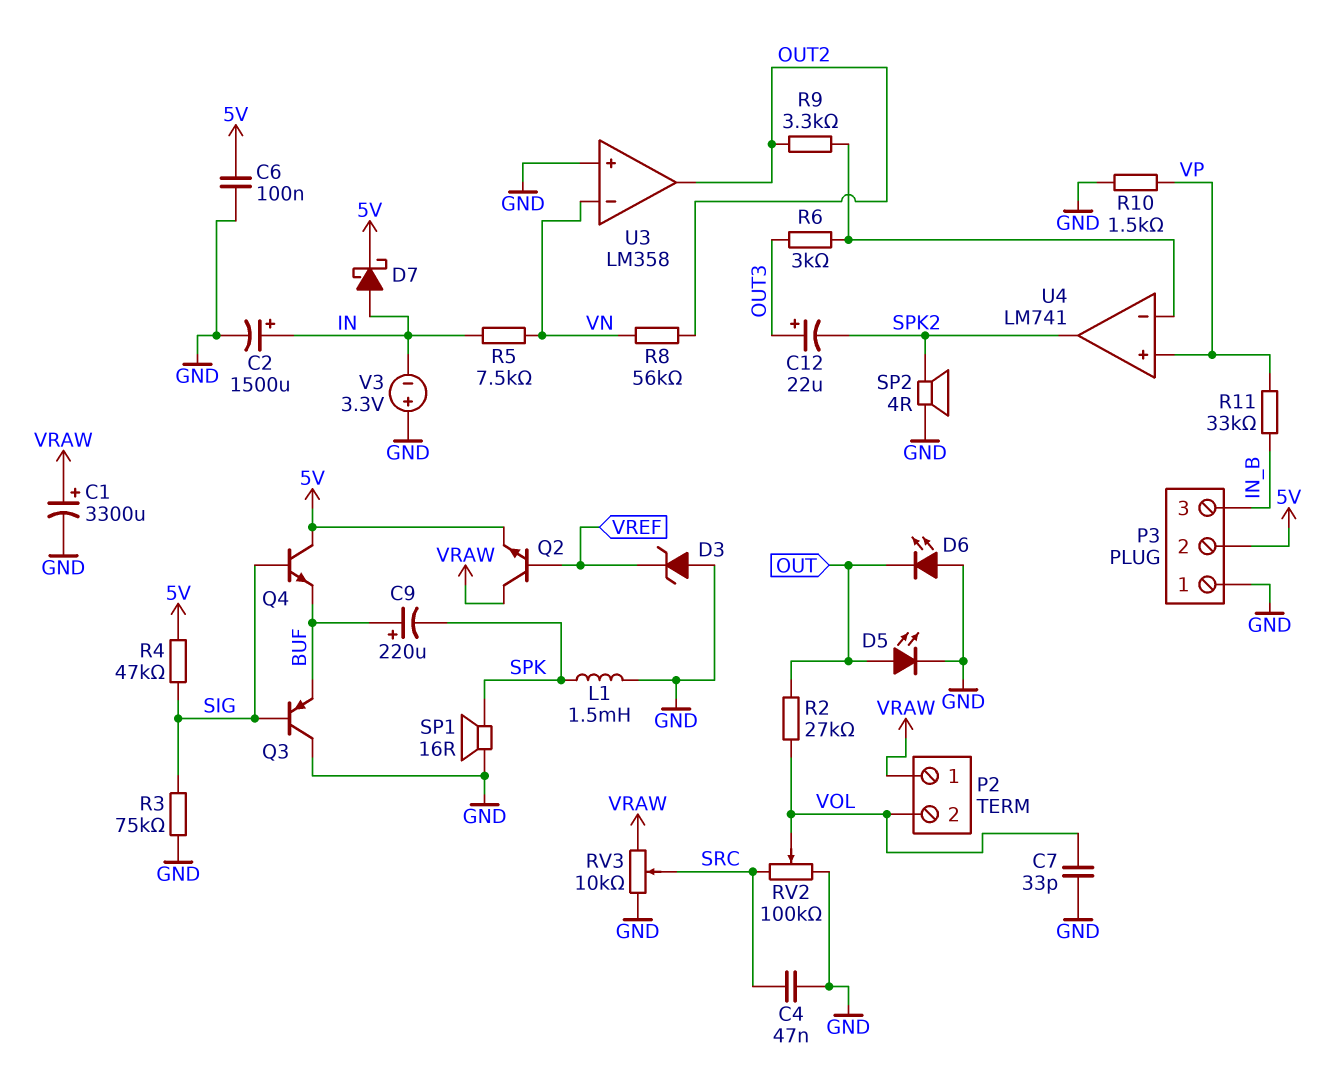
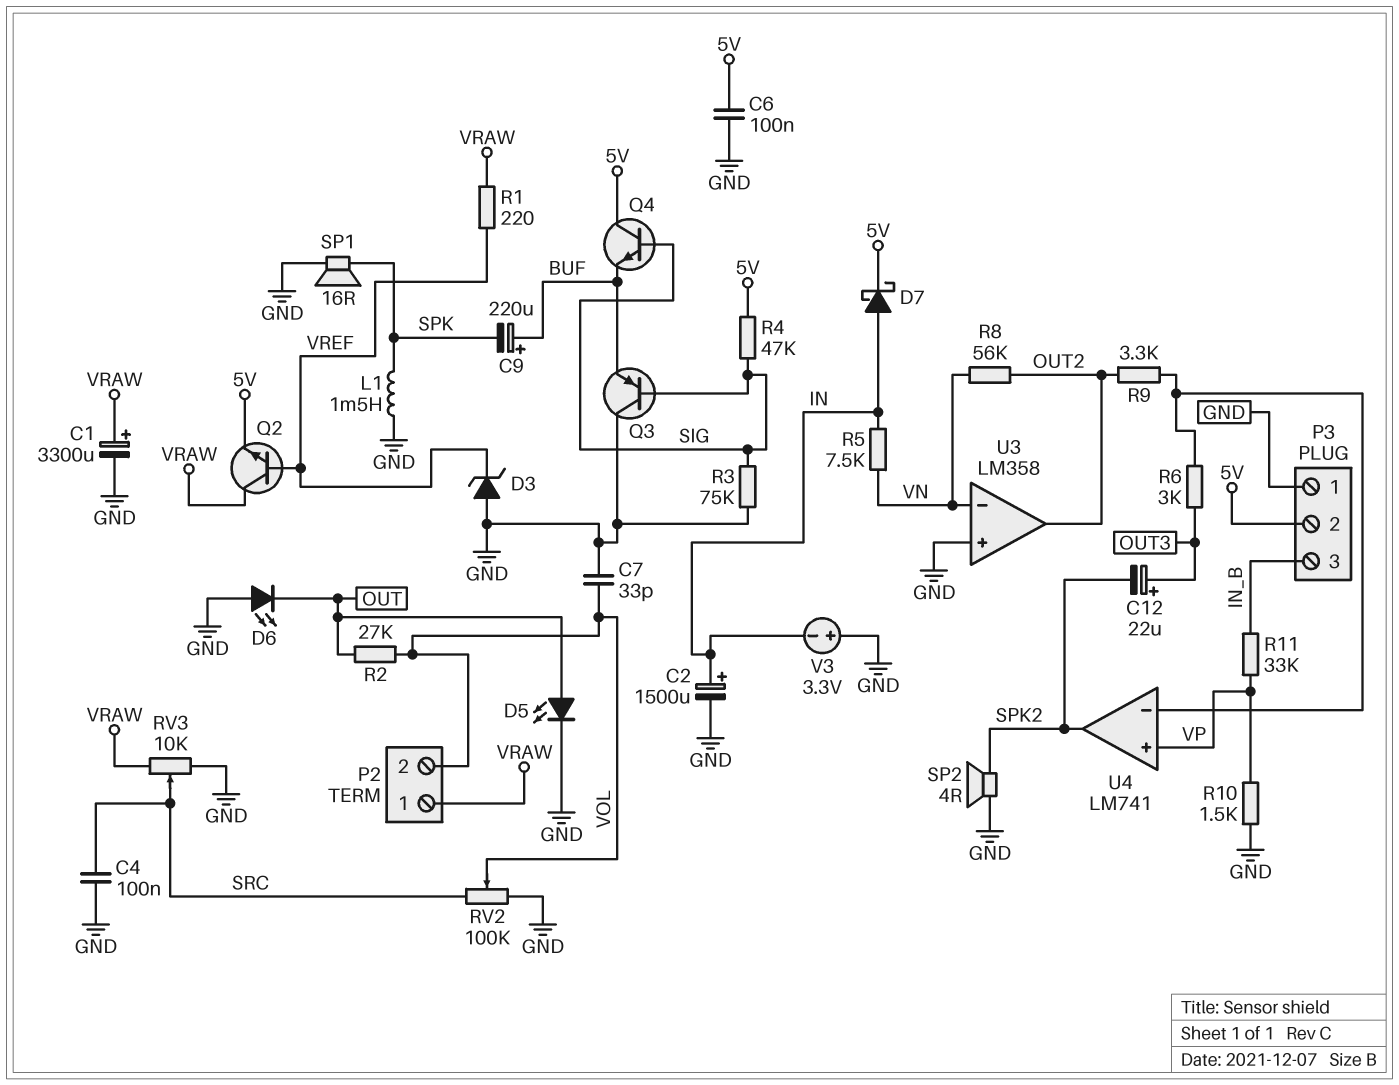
C4: 47nF (GND, SRC) -> 100nF (GND, SRC)
R1: none -> 220 (VRAW, VREF)

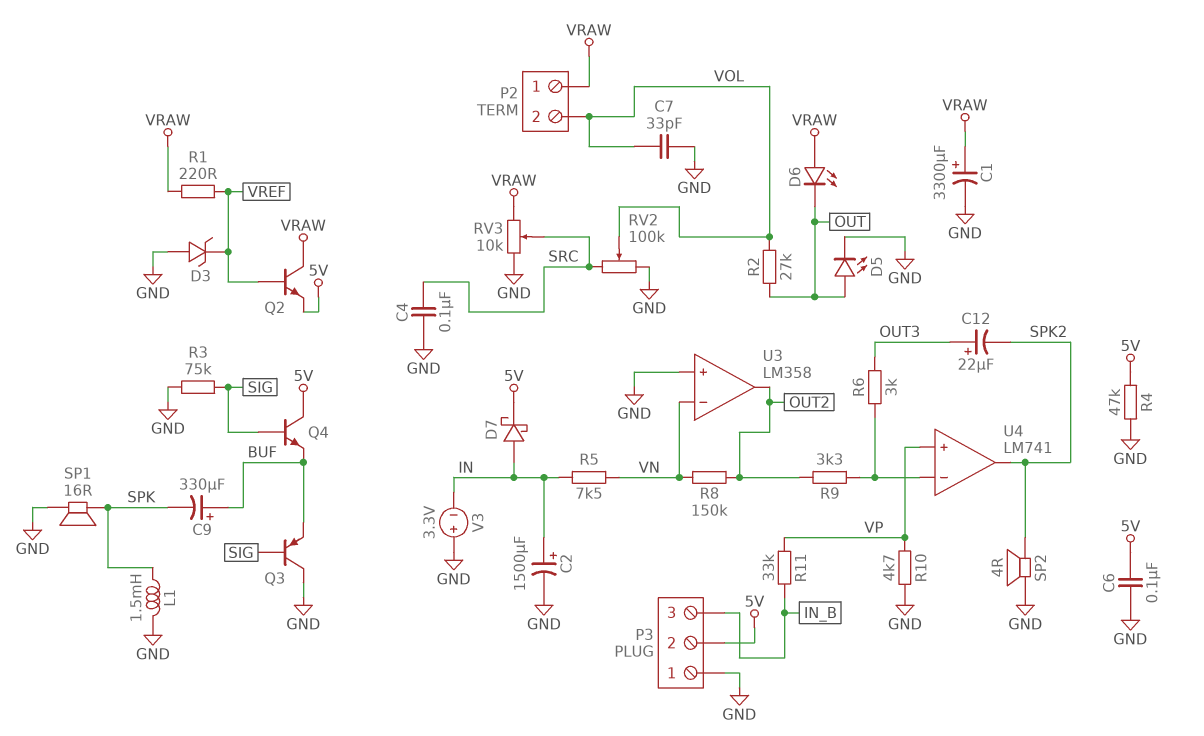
C9: 220uF (plus BUF, minus SPK) -> 330uF (plus BUF, minus SPK)
D6: LED (A GND, K OUT) -> LED (A VRAW, K OUT)
R4: 47k (5V, SIG) -> 47k (5V, GND)
R8: 56k (OUT2, VN) -> 150k (OUT2, VN)
R10: 1.5k (GND, VP) -> 4.7k (GND, VP)

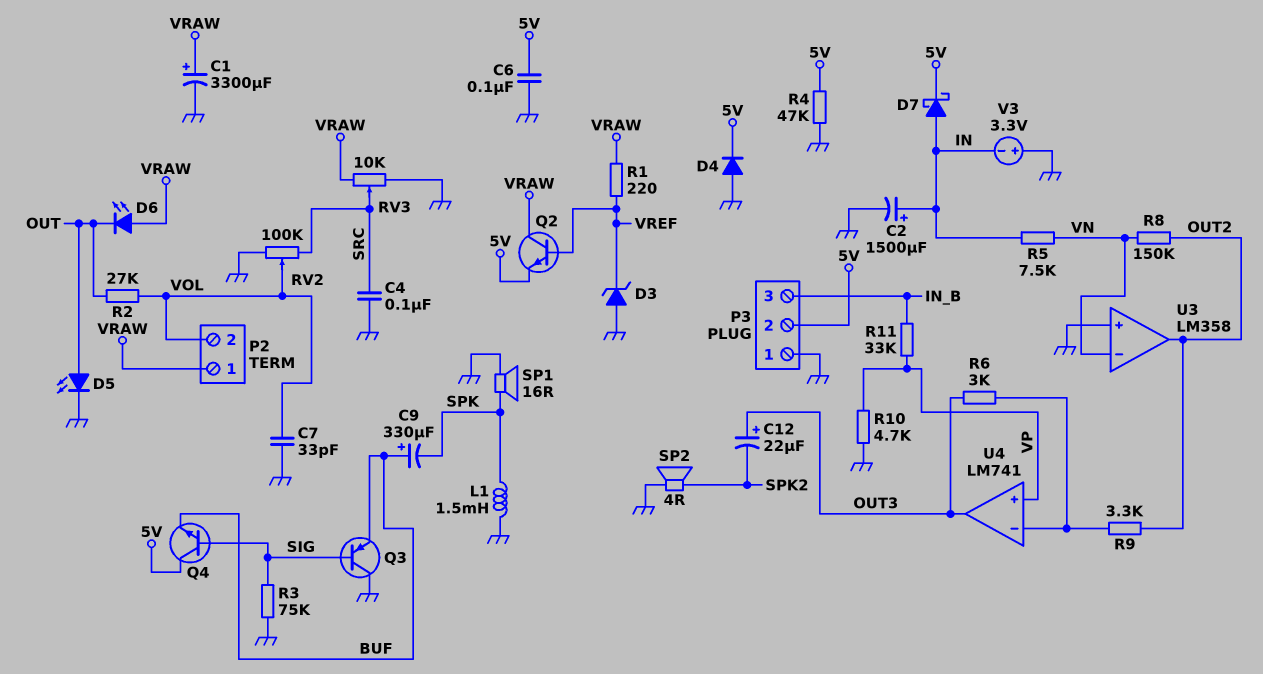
D4: none -> diode (A GND, K 5V)
U4 pin out: SPK2 -> OUT3

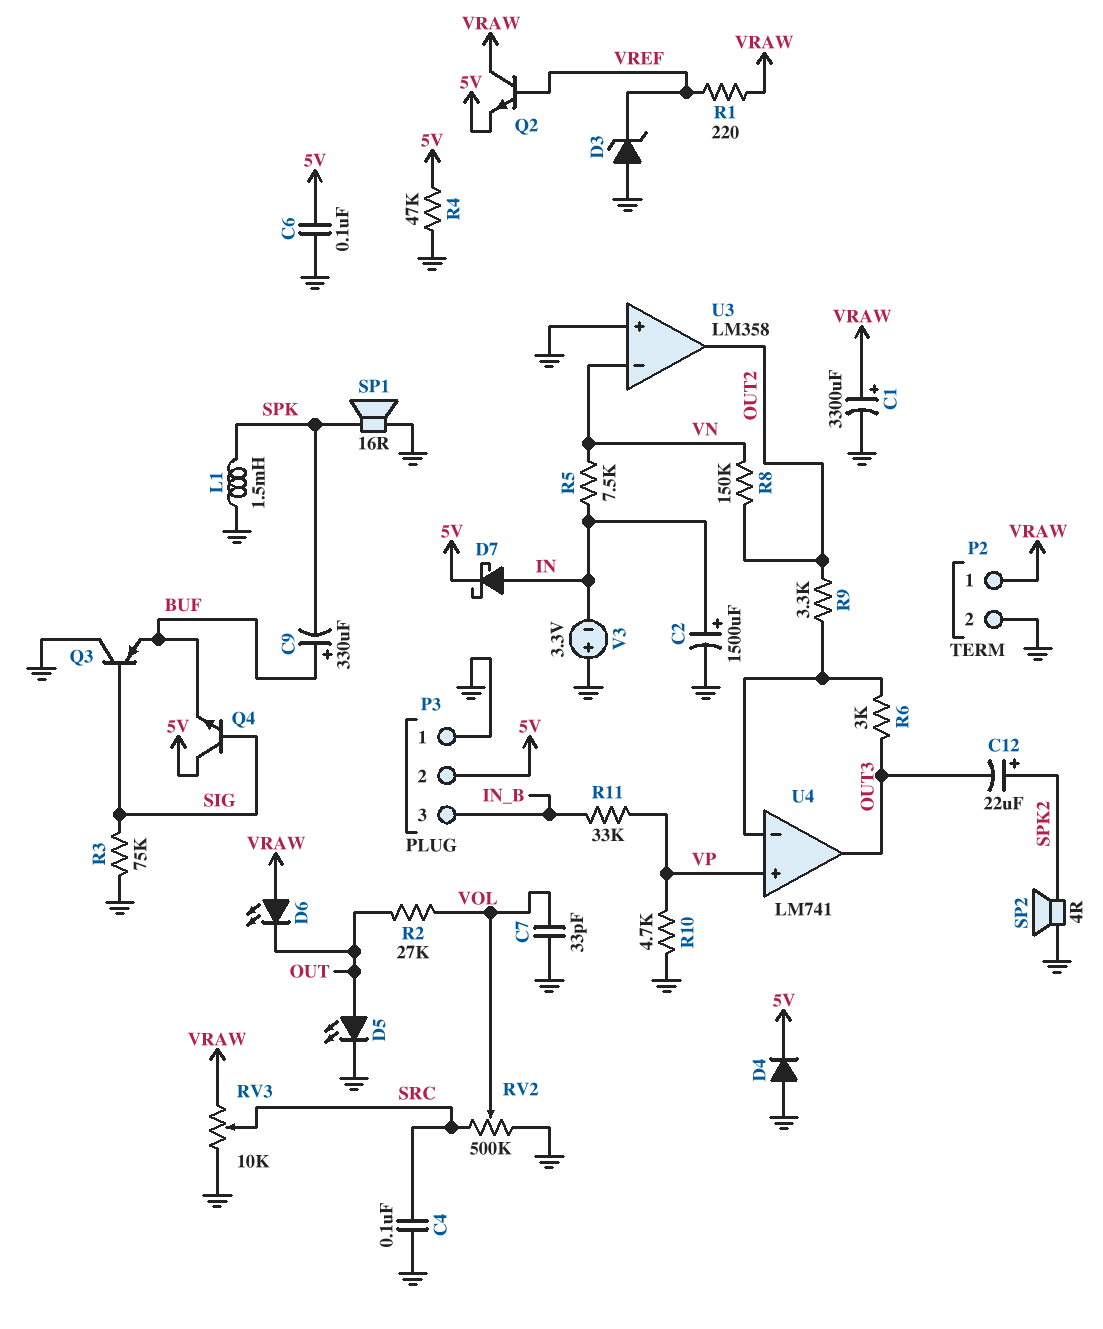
C12: 22uF (plus OUT3, minus SPK2) -> 22uF (plus SPK2, minus OUT3)
P2 pin 2: VOL -> GND
RV2: 100k (GND, SRC, wiper VOL) -> 500k (GND, SRC, wiper VOL)

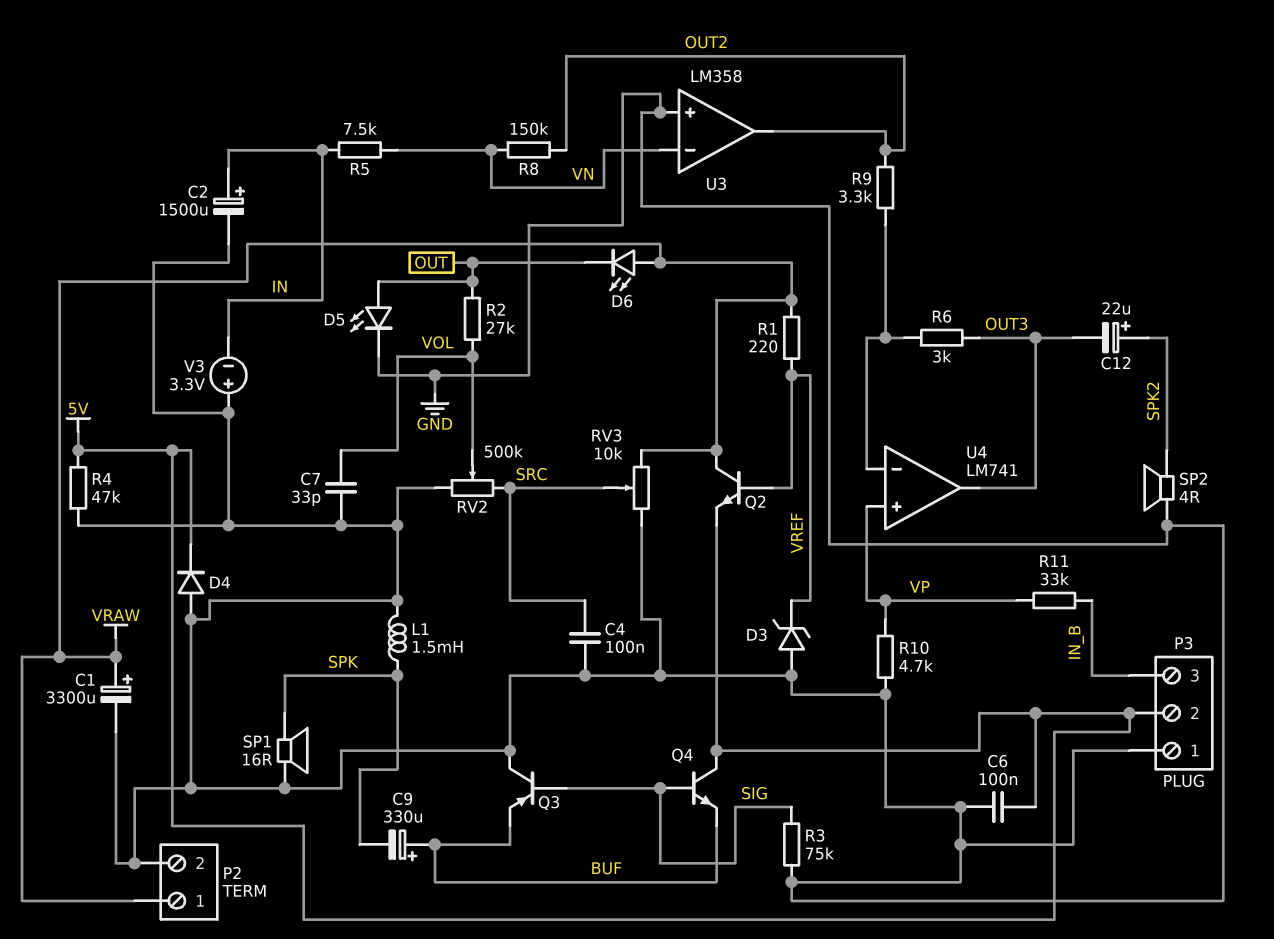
D7: schottky (A IN, K 5V) -> none

